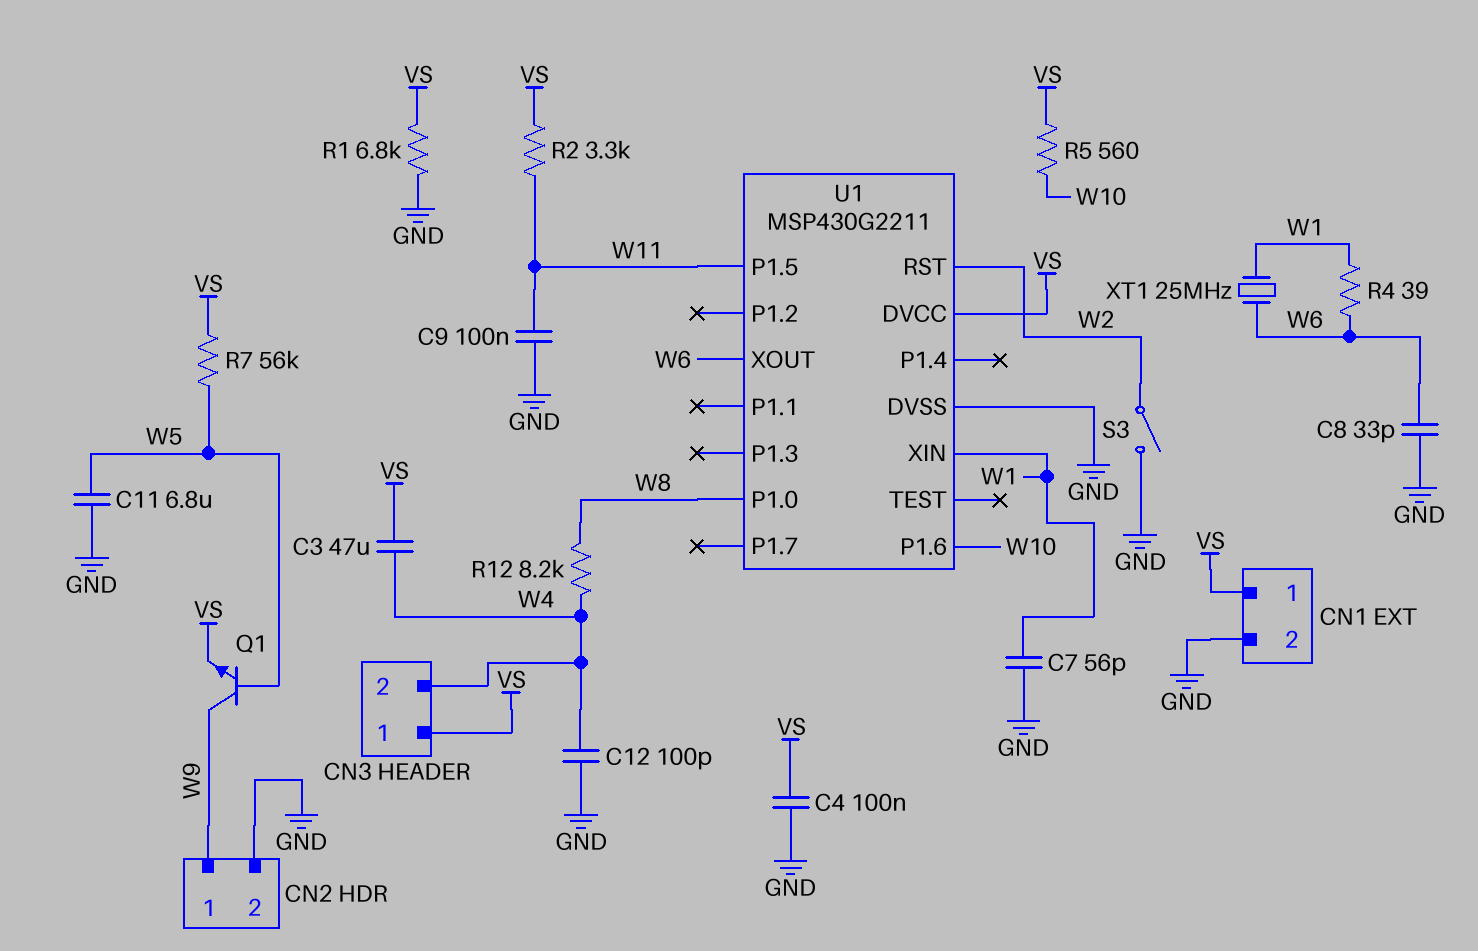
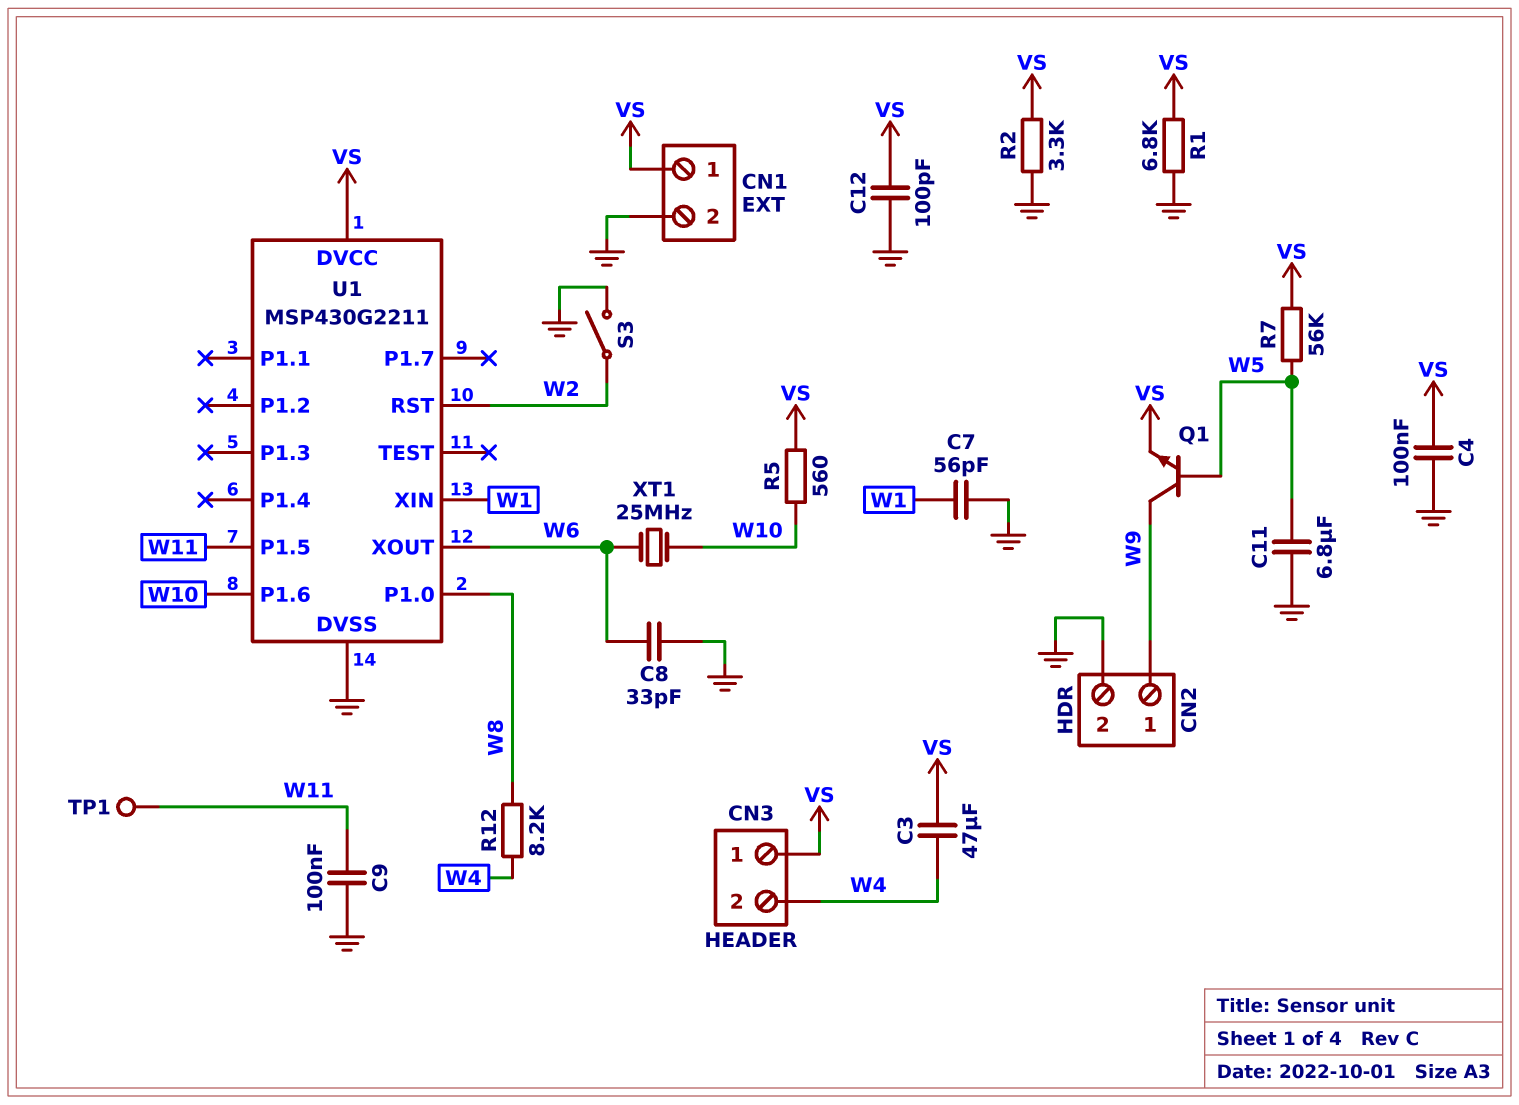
C12: 100pF (GND, W4) -> 100pF (GND, VS)
R2: 3.3k (VS, W11) -> 3.3k (GND, VS)
R4: 39 (W1, W6) -> none
TP1: none -> test point (W11)
XT1: 25MHz (W1, W6) -> 25MHz (W6, W10)

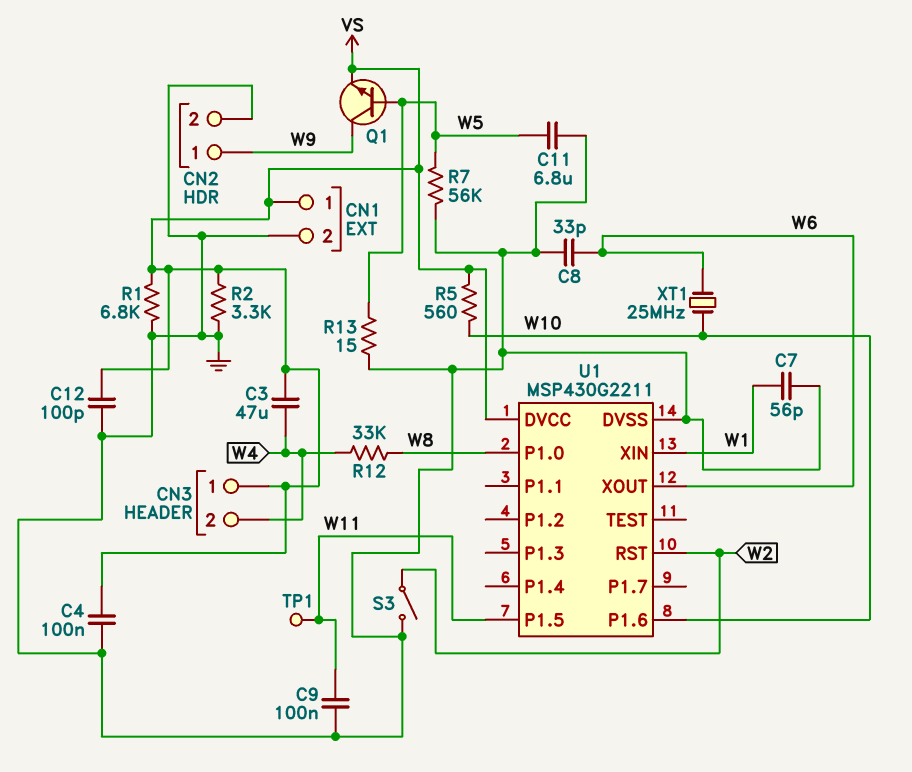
R7: 56k (VS, W5) -> 56k (GND, W5)
R12: 8.2k (W4, W8) -> 33k (W4, W8)
R13: none -> 15 (GND, W5)

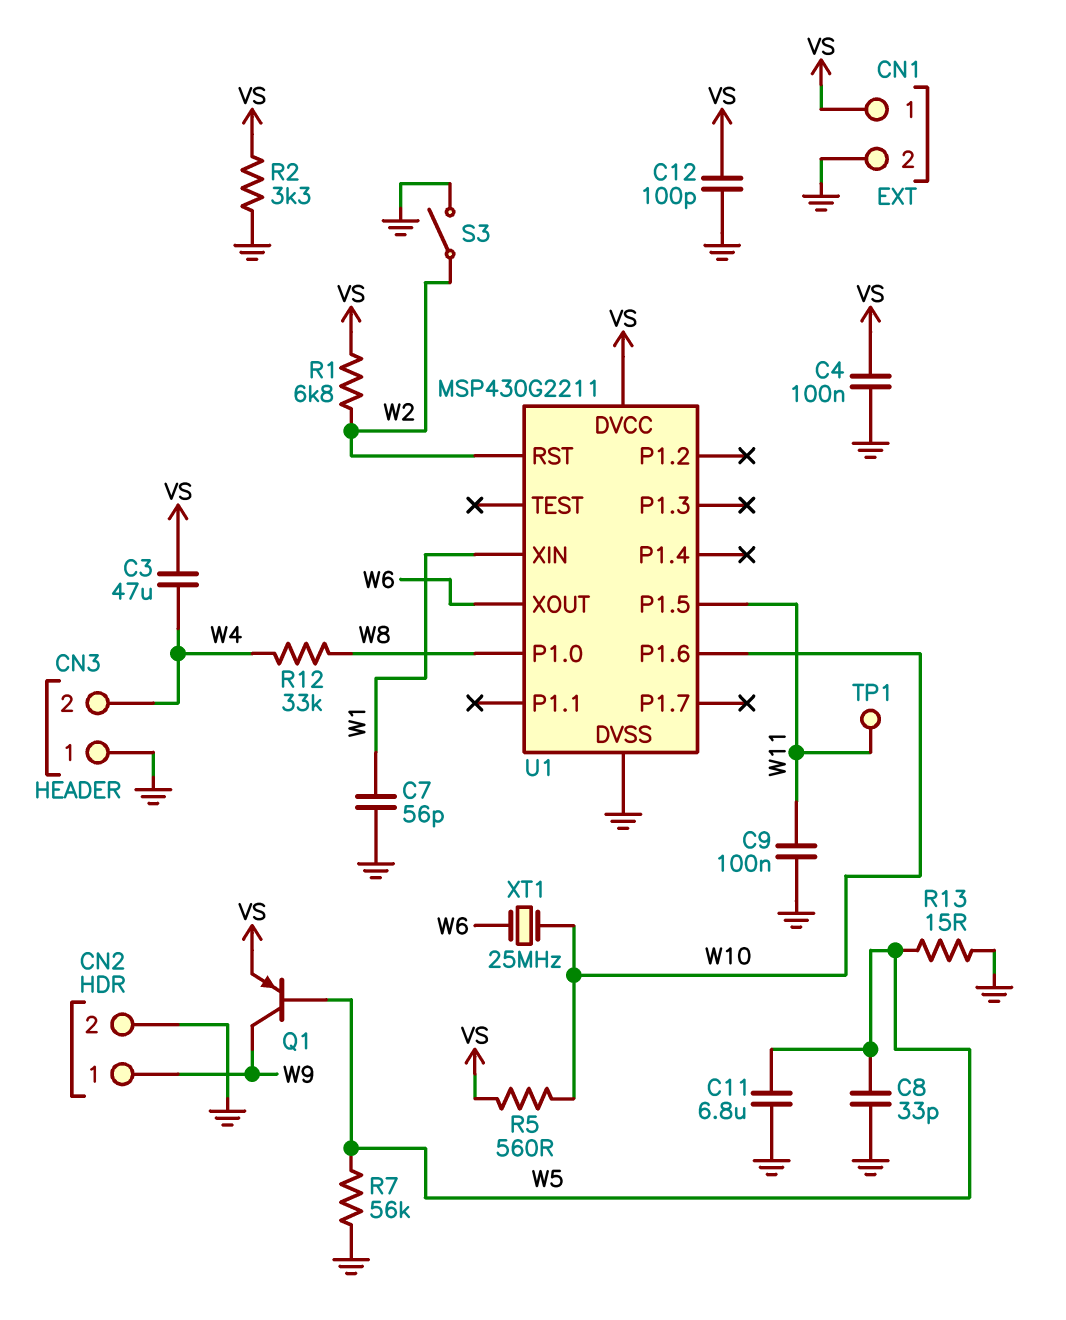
C8: 33pF (GND, W6) -> 33pF (GND, W5)
CN3 pin 1: VS -> GND
Q1: NPN (B W5, C W9, E VS) -> PNP (B W5, C W9, E VS)
R1: 6.8k (GND, VS) -> 6.8k (VS, W2)

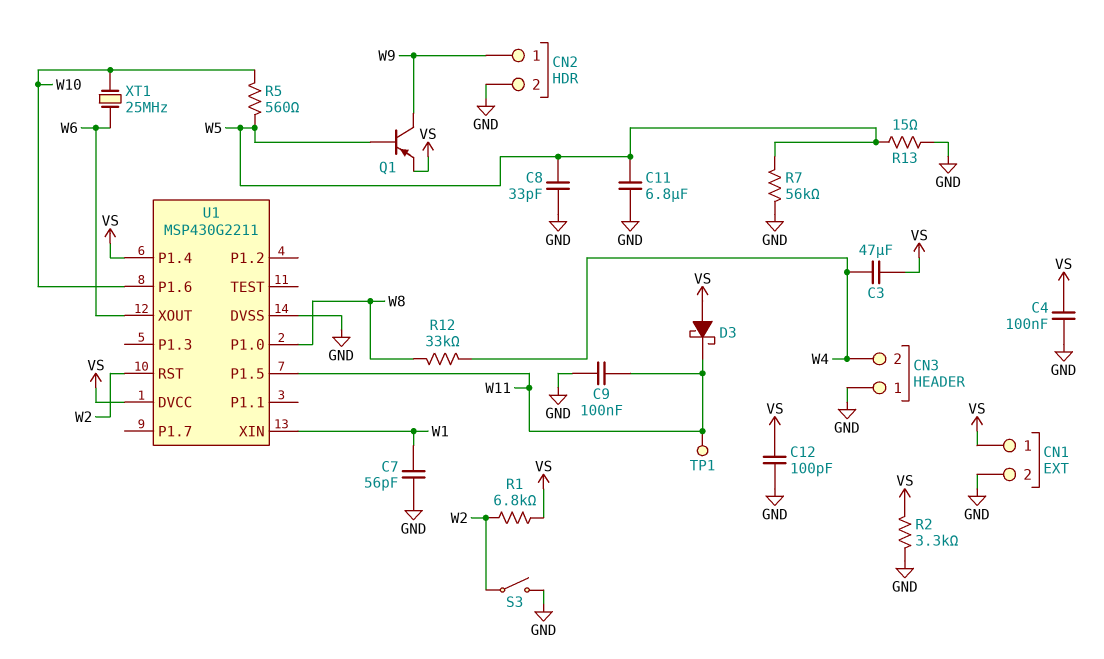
D3: none -> schottky (A VS, K W11)
R5: 560 (VS, W10) -> 560 (W5, W10)
U1 pin P1.4: none -> VS

